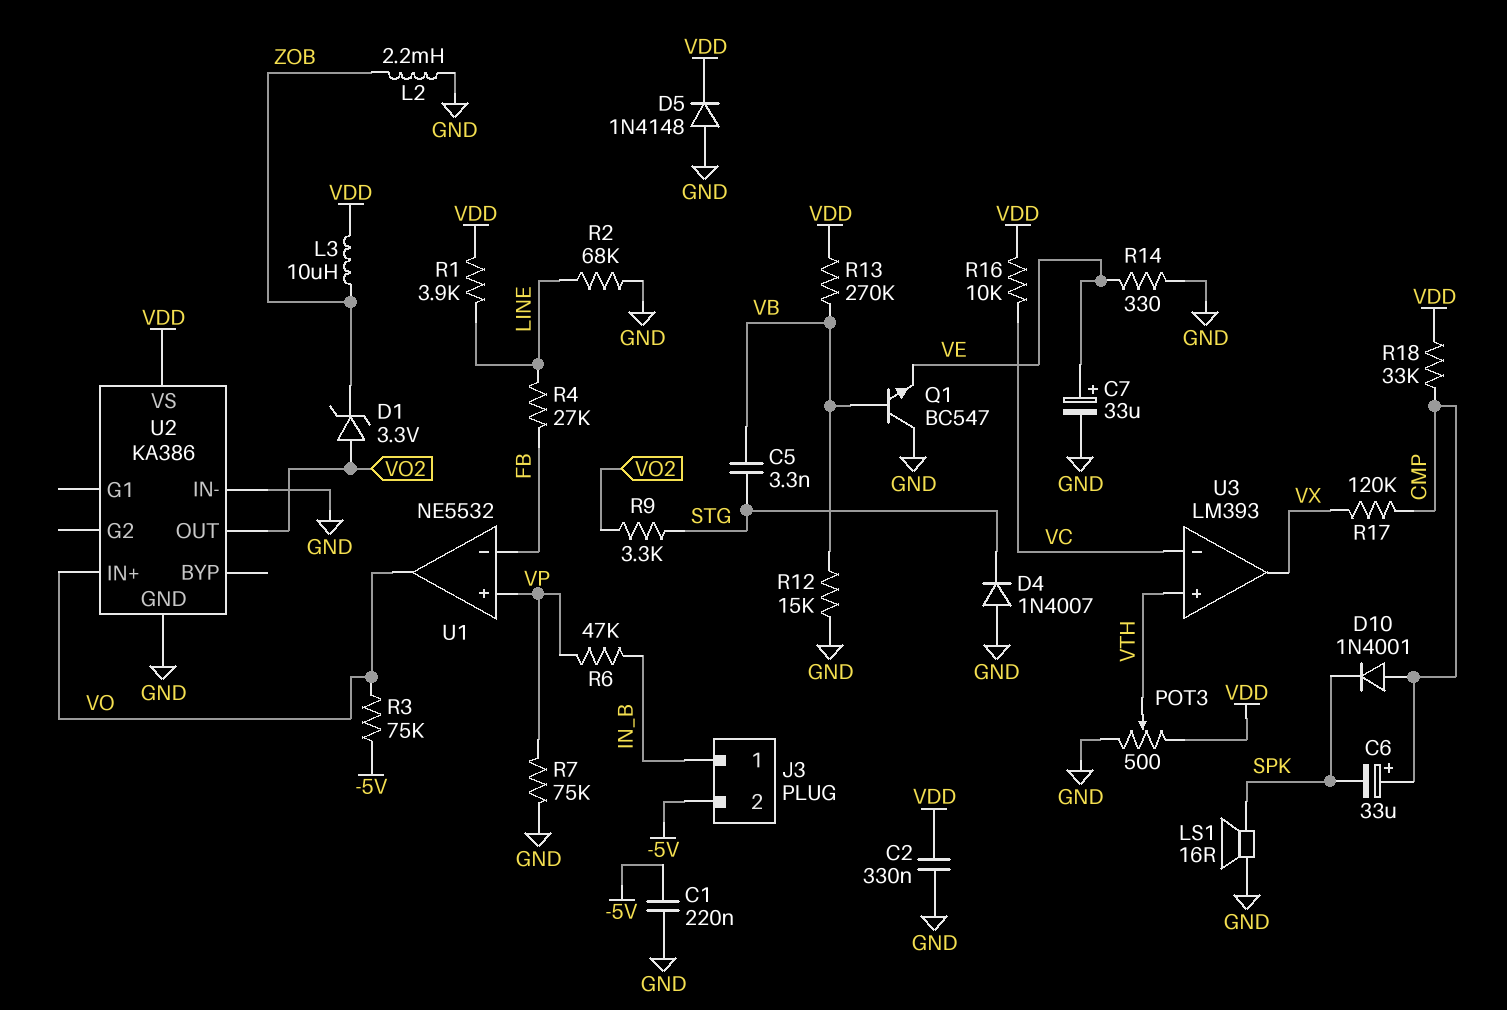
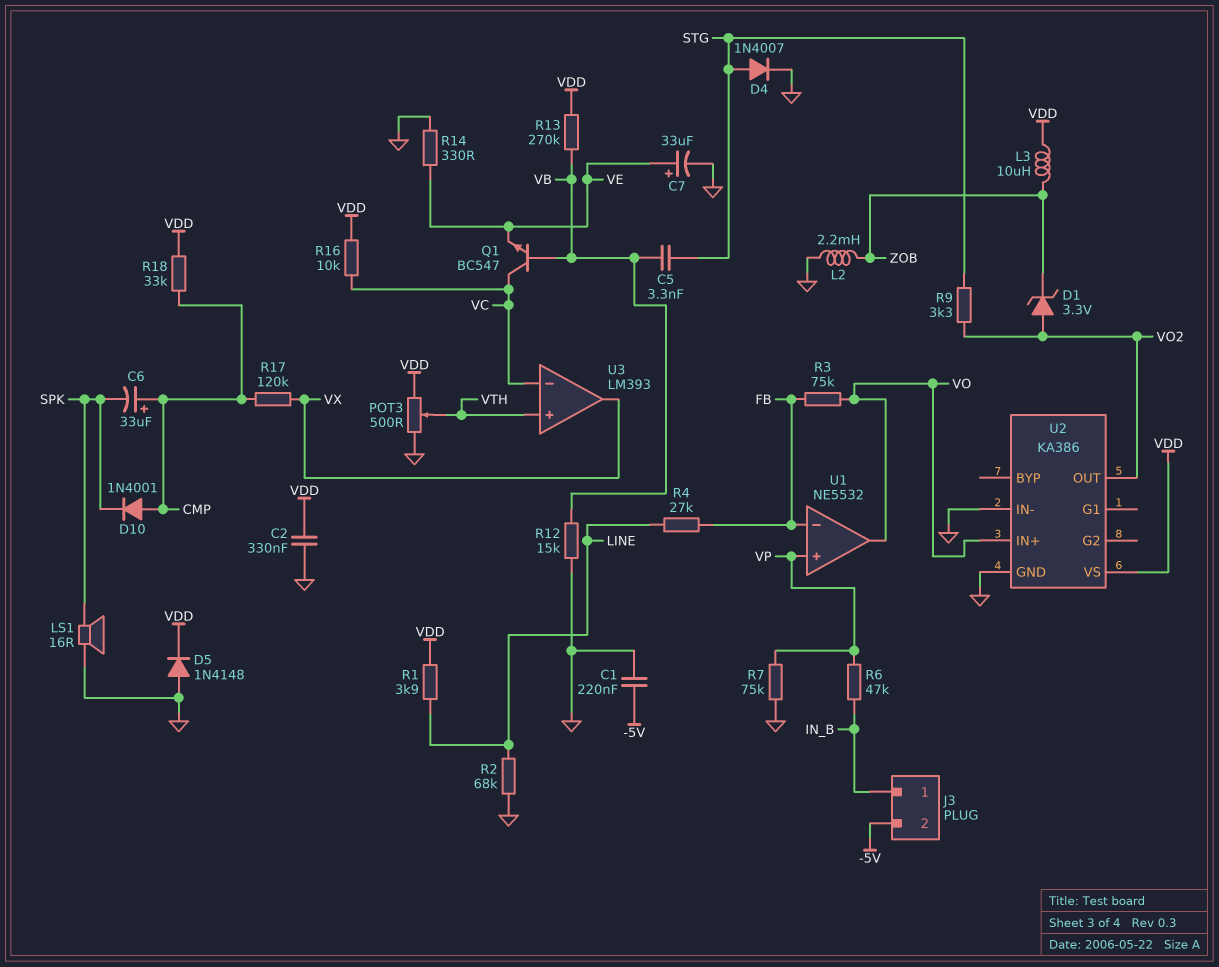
D4: diode 1N4007 (A GND, K STG) -> diode 1N4007 (A STG, K GND)
Q1: NPN BC547 (B VB, C GND, E VE) -> NPN BC547 (B VB, C VC, E VE)
R3: 75k (-5V, VO) -> 75k (FB, VO)

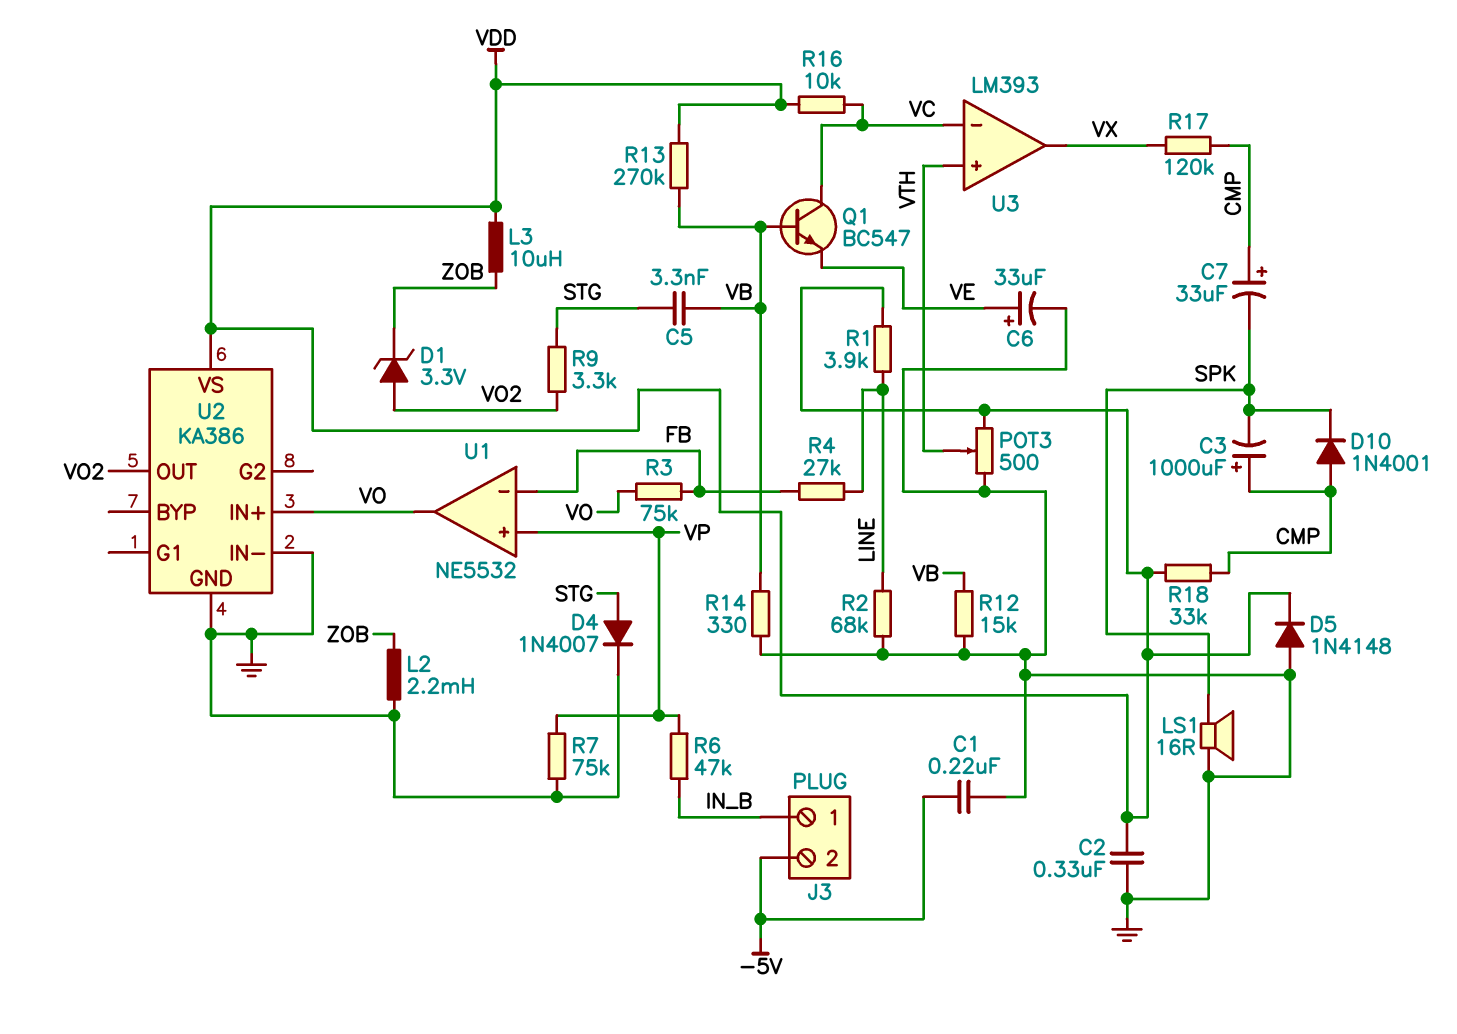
C3: none -> 1000uF (plus CMP, minus SPK)
C6: 33uF (plus CMP, minus SPK) -> 33uF (plus VE, minus GND)
C7: 33uF (plus VE, minus GND) -> 33uF (plus CMP, minus SPK)
R14: 330 (GND, VE) -> 330 (GND, VB)

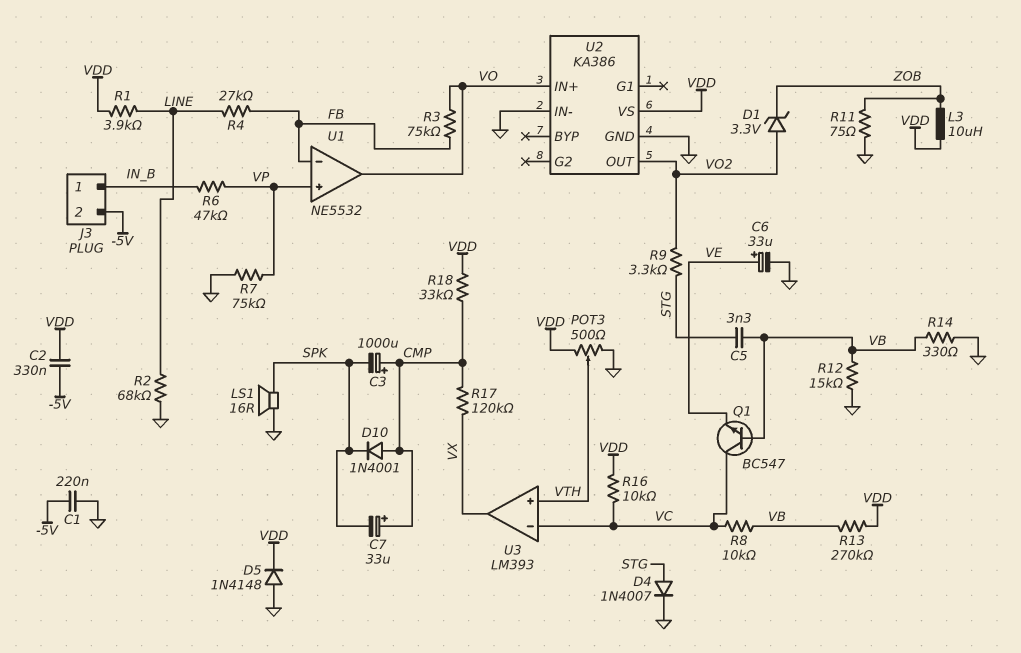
C2: 330nF (GND, VDD) -> 330nF (-5V, VDD)
L2: 2.2mH (GND, ZOB) -> none
R8: none -> 10k (VB, VC)
R11: none -> 75 (GND, ZOB)

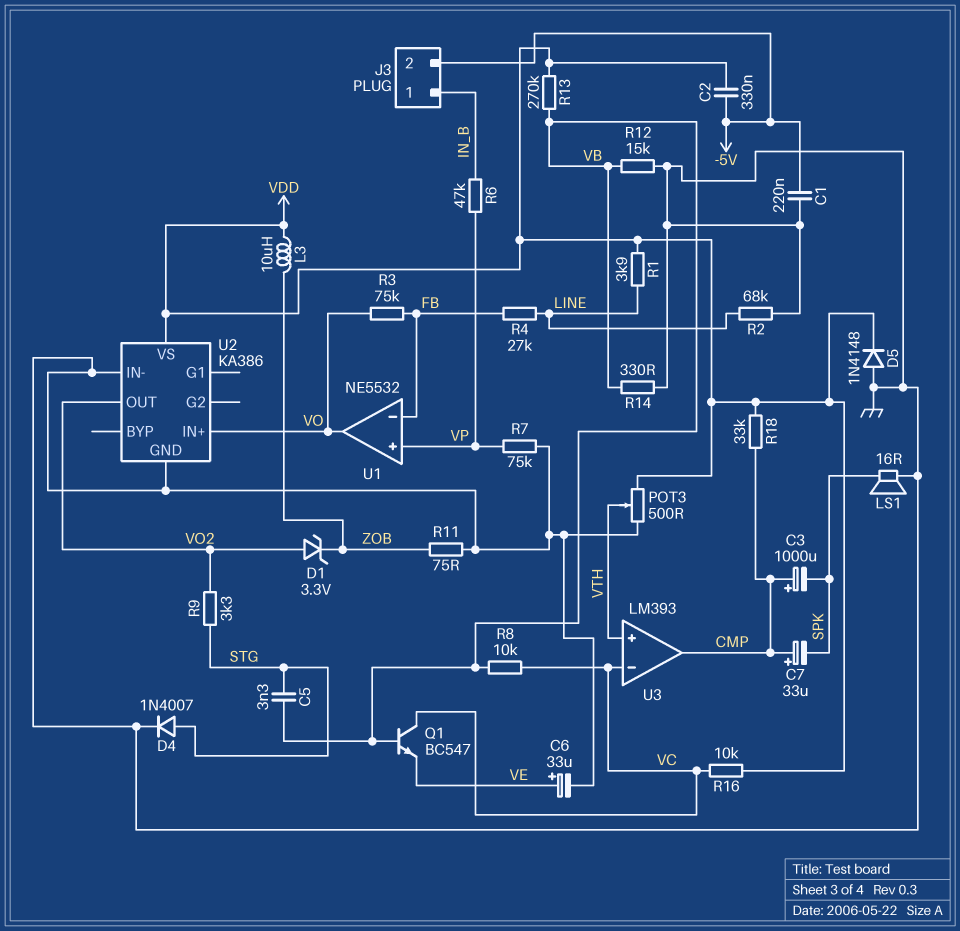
D10: diode 1N4001 (A CMP, K SPK) -> none
R17: 120k (CMP, VX) -> none
U3 pin out: VX -> CMP

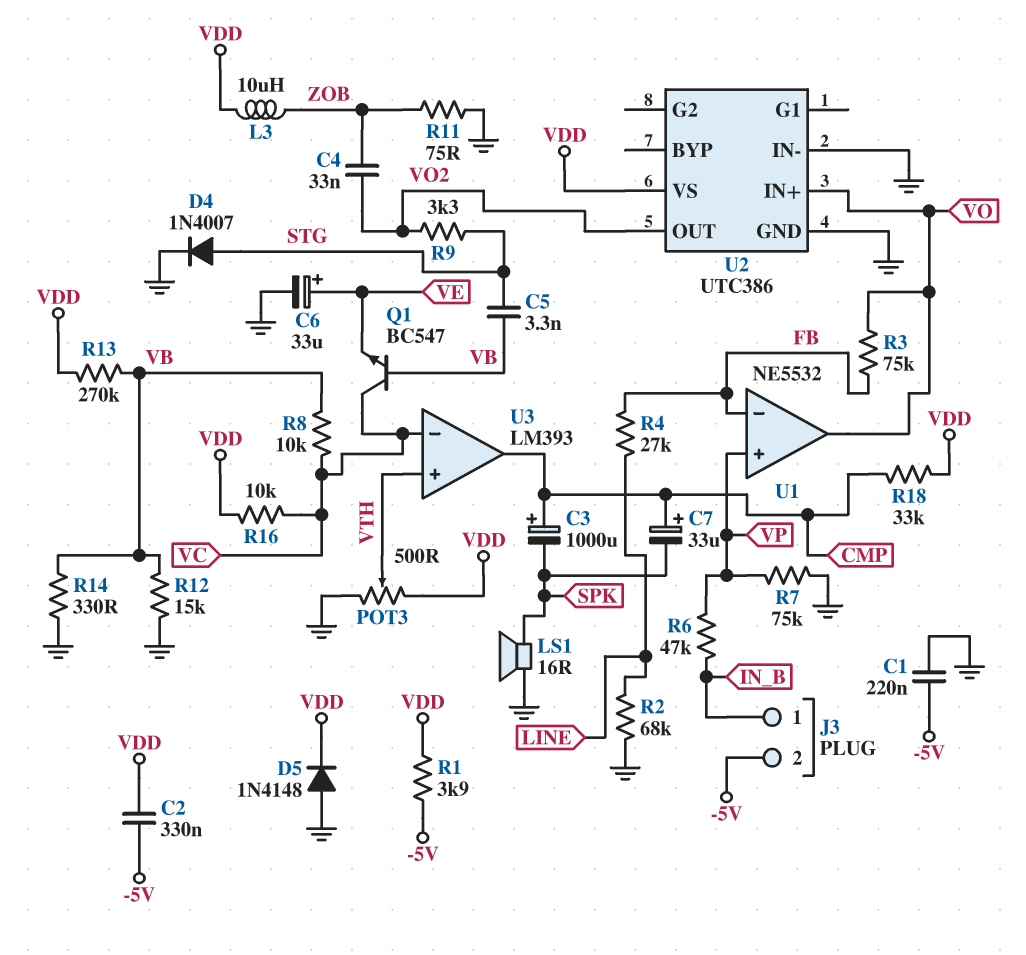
C4: none -> 33nF (VO2, ZOB)
D1: zener 3.3V (A VO2, K ZOB) -> none
R1: 3.9k (LINE, VDD) -> 3.9k (-5V, VDD)
U2: KA386 -> UTC386

